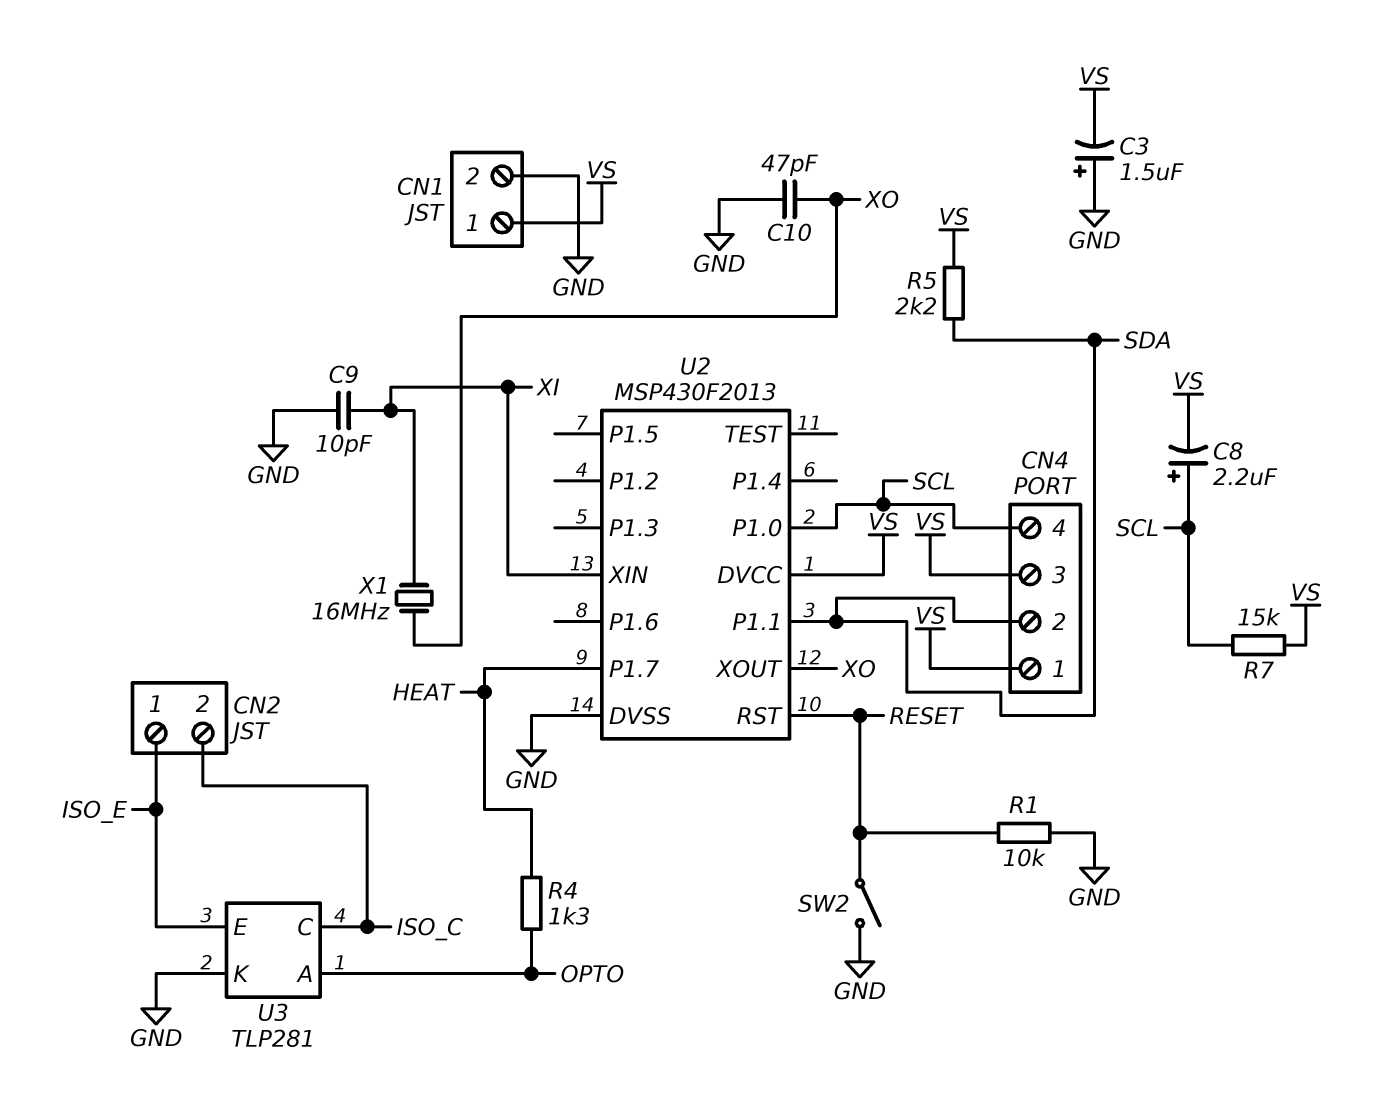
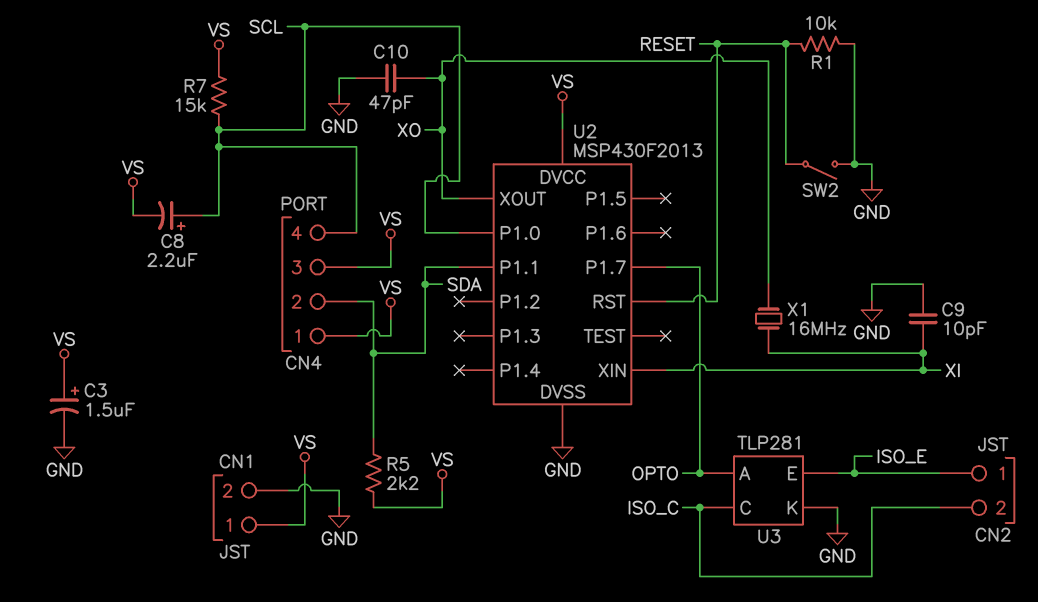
C3: 1.5uF (plus GND, minus VS) -> 1.5uF (plus VS, minus GND)
R4: 1.3k (HEAT, OPTO) -> none
U2 pin P1.7: HEAT -> OPTO

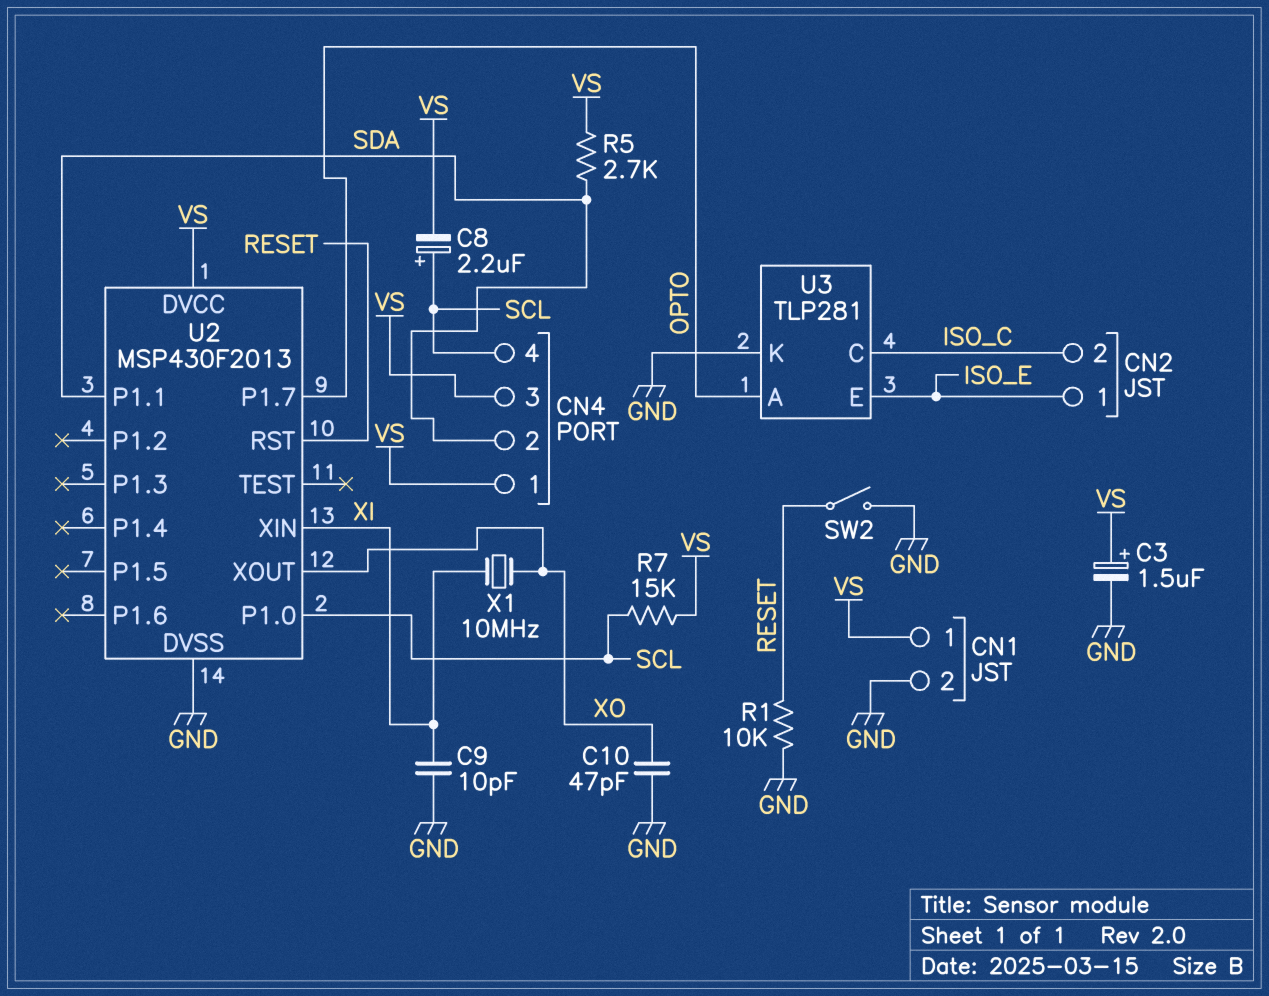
R5: 2.2k (SDA, VS) -> 2.7k (SDA, VS)
X1: 16MHz (XI, XO) -> 10MHz (XI, XO)

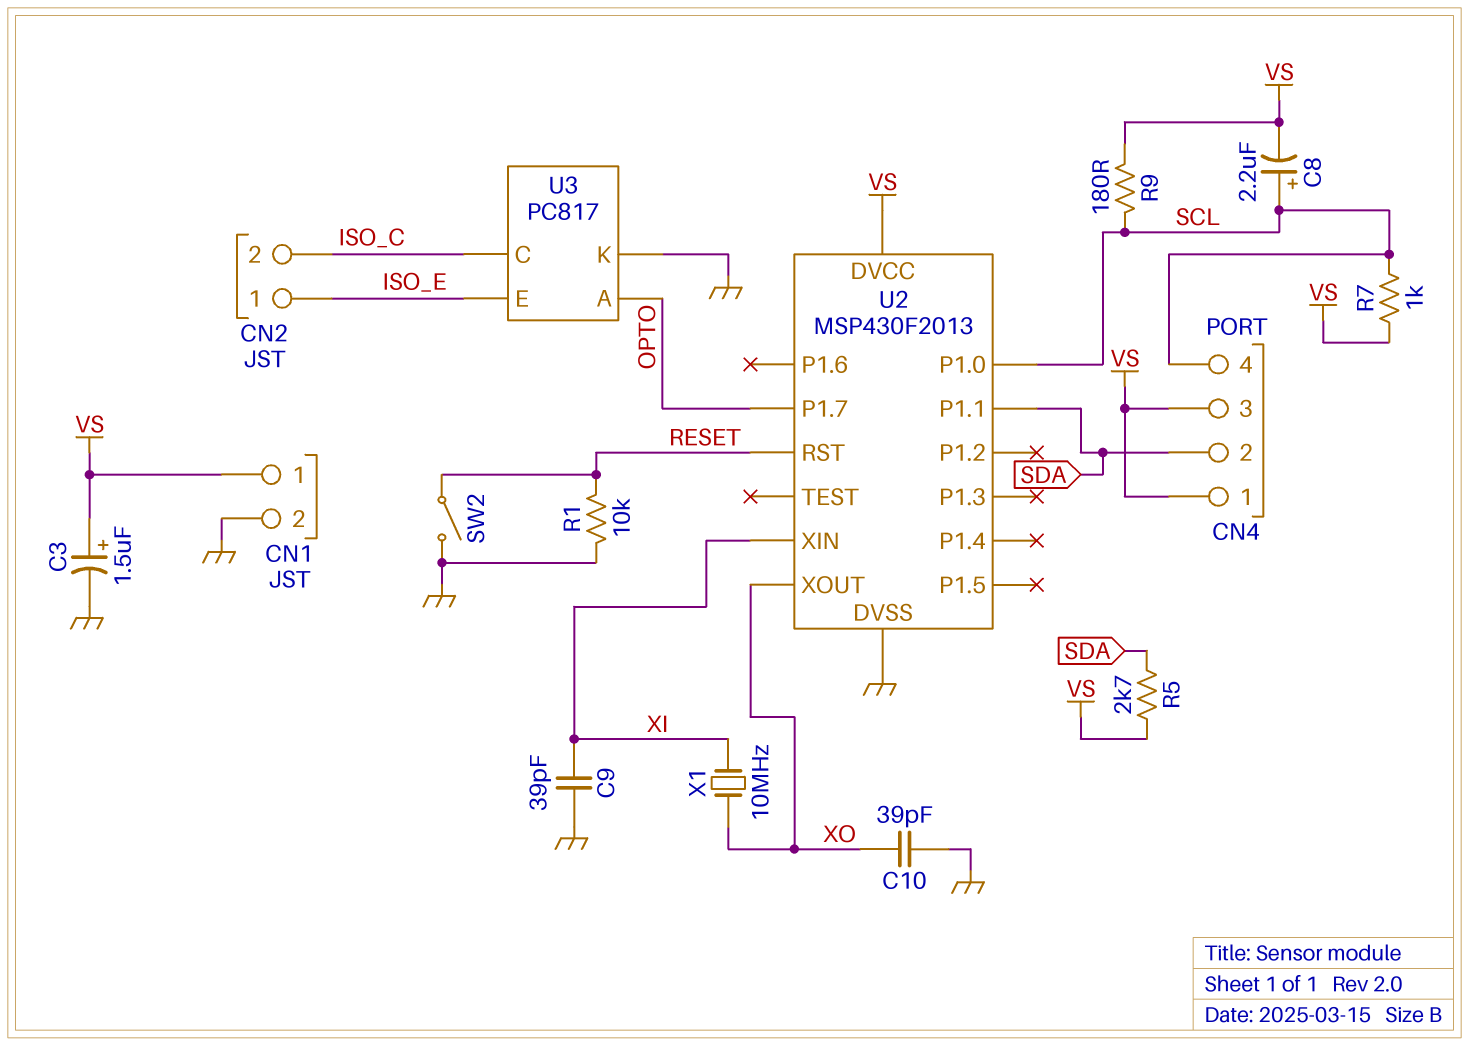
C9: 10pF (GND, XI) -> 39pF (GND, XI)
C10: 47pF (GND, XO) -> 39pF (GND, XO)
R7: 15k (SCL, VS) -> 1k (SCL, VS)
R9: none -> 180 (SCL, VS)
U3: TLP281 -> PC817

